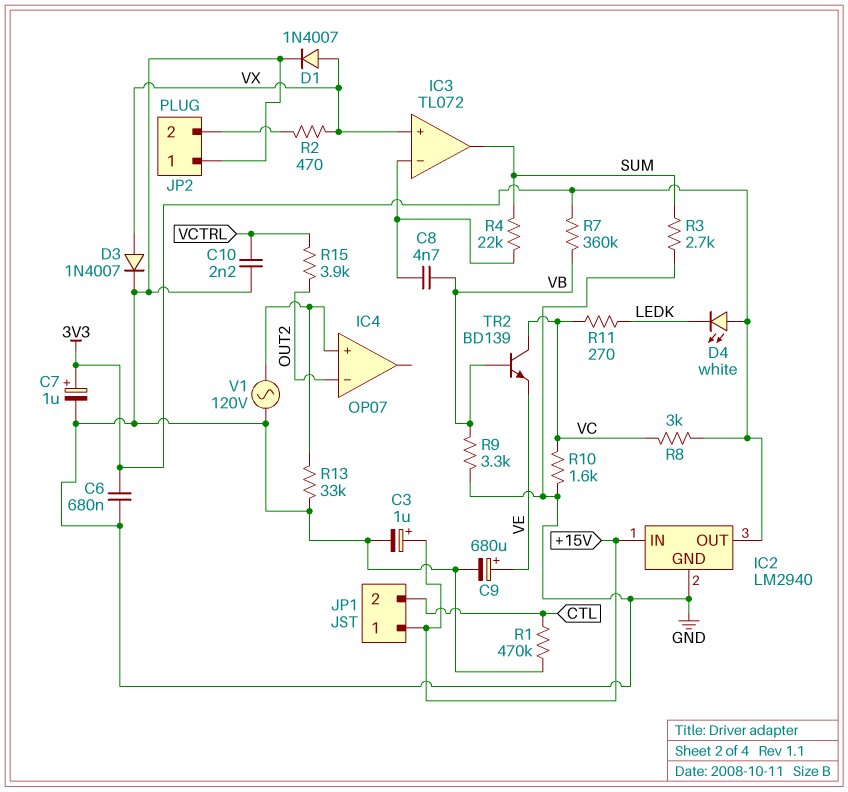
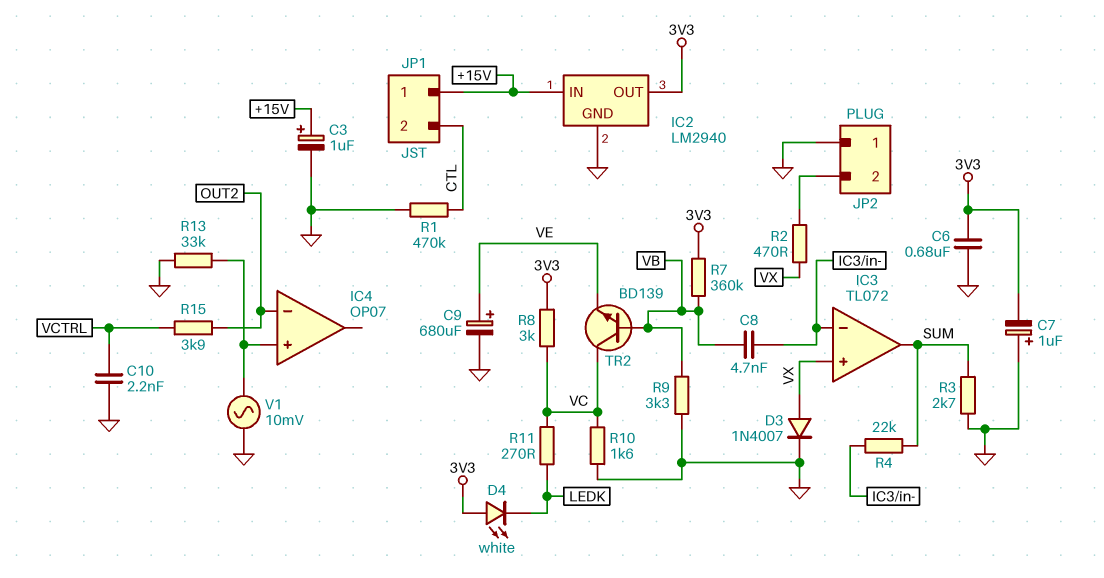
C7: 1uF (plus 3V3, minus GND) -> 1uF (plus GND, minus 3V3)
D1: diode 1N4007 (A VX, K GND) -> none
V1: AC 120V (GND, IC4/in+) -> AC 10mV (GND, IC4/in+)

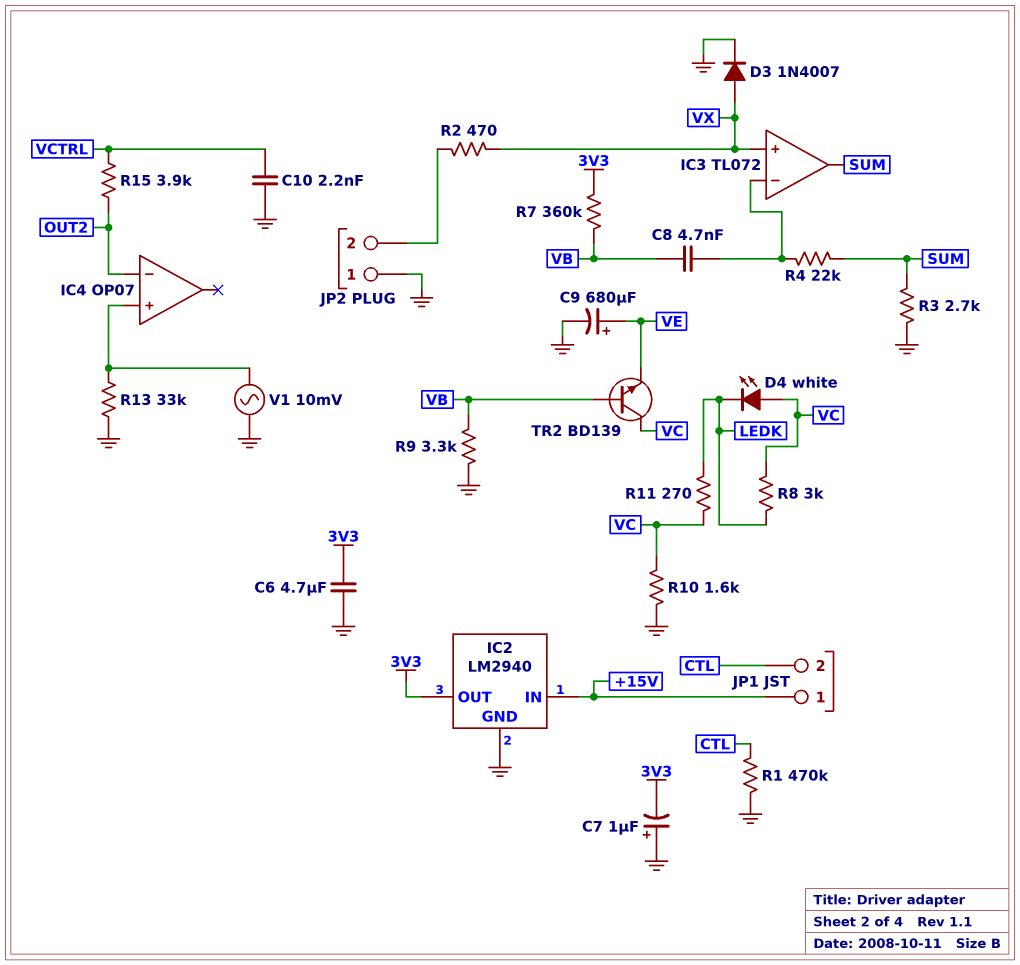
C3: 1uF (plus +15V, minus GND) -> none
C6: 680nF (3V3, GND) -> 4.7uF (3V3, GND)
D4: LED white (A 3V3, K LEDK) -> LED white (A VC, K LEDK)
R8: 3k (3V3, VC) -> 3k (LEDK, VC)

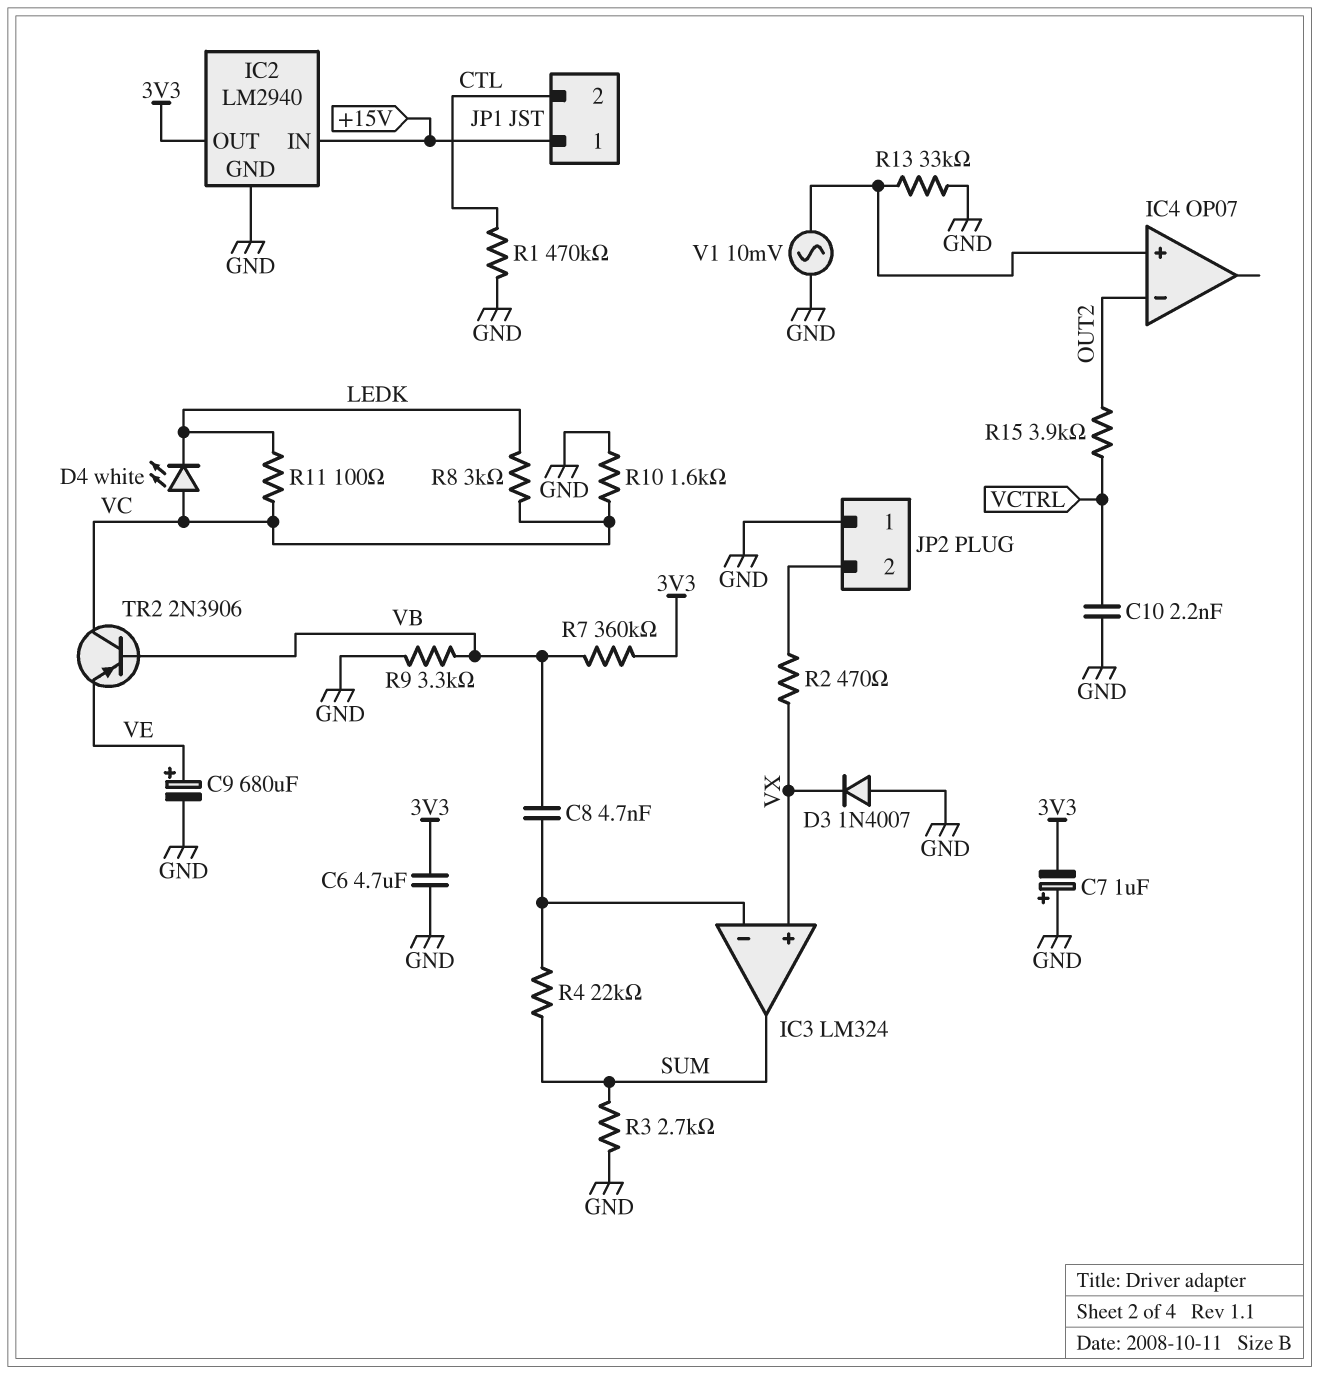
D3: diode 1N4007 (A VX, K GND) -> diode 1N4007 (A GND, K VX)
IC3: TL072 -> LM324
R11: 270 (LEDK, VC) -> 100 (LEDK, VC)
TR2: NPN BD139 (B VB, C VC, E VE) -> PNP 2N3906 (B VB, C VC, E VE)

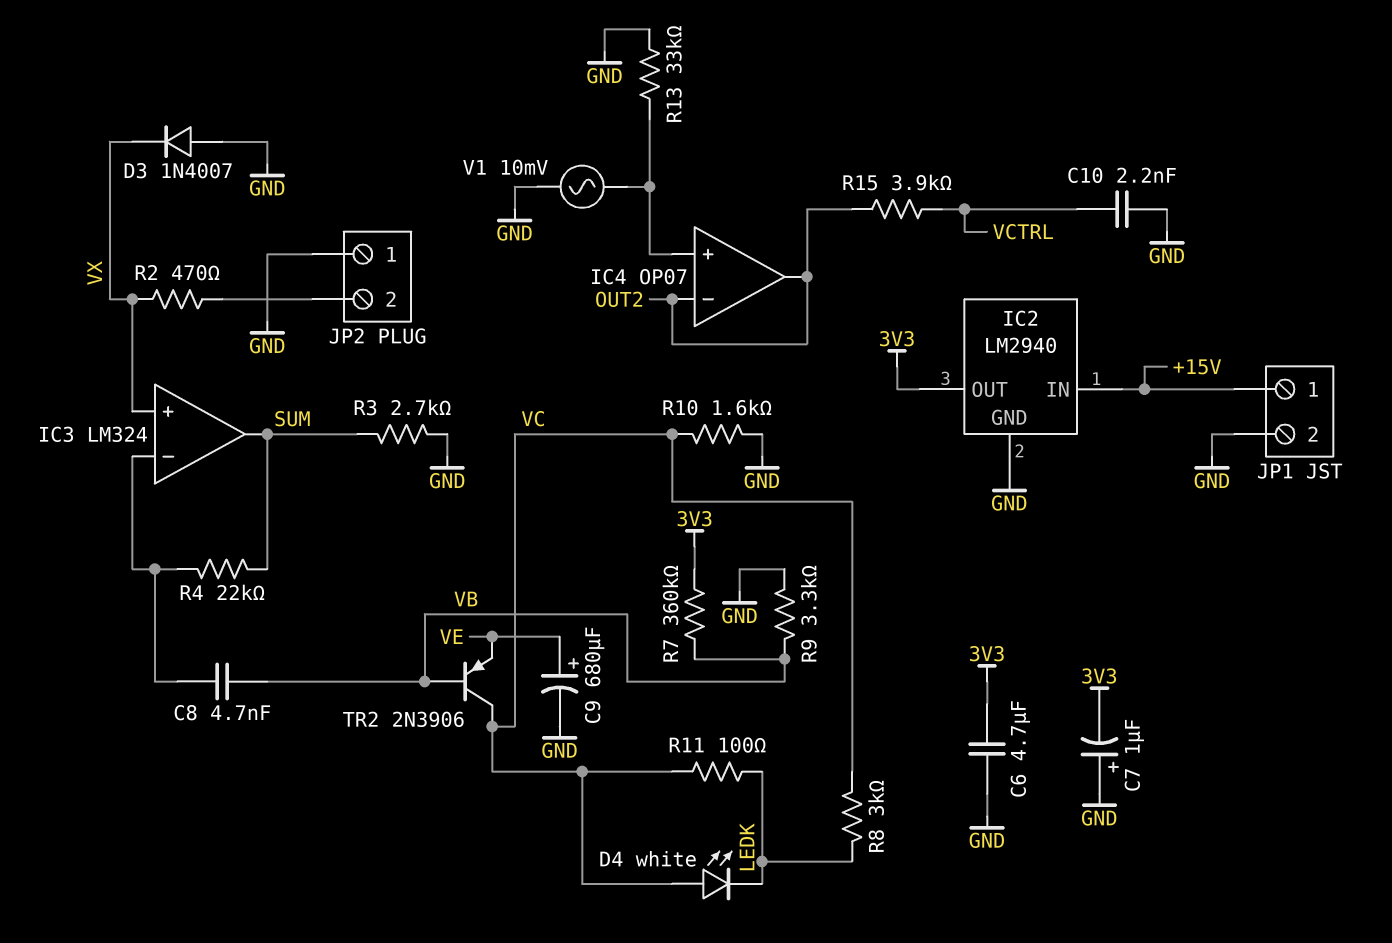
IC4 pin out: none -> OUT2
JP1 pin 2: CTL -> GND
R1: 470k (CTL, GND) -> none

